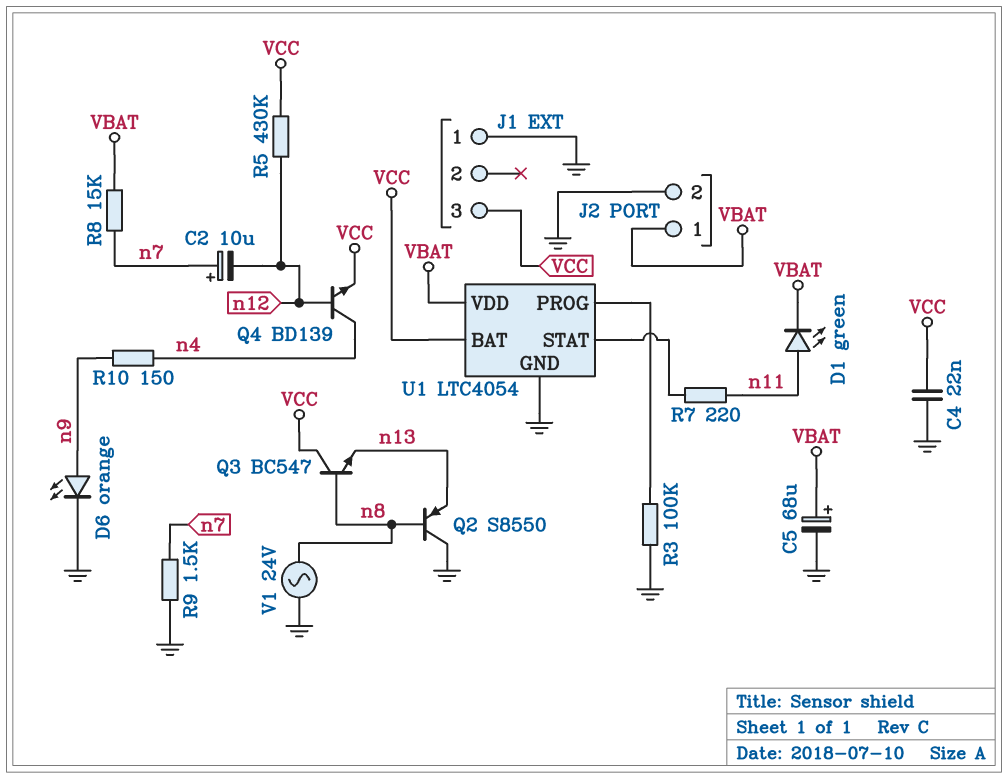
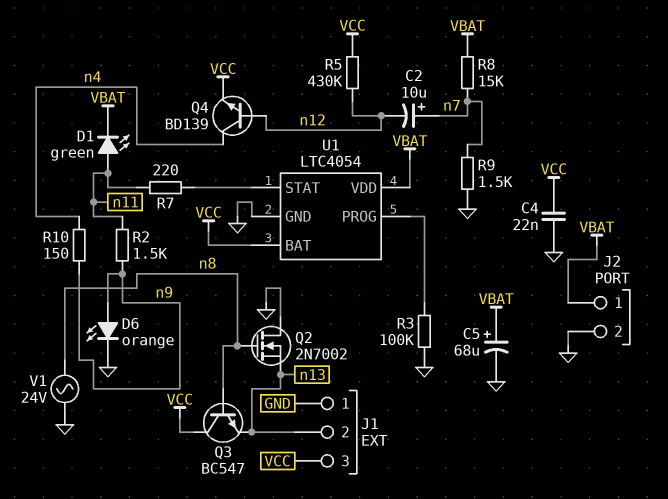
J1 pin 2: none -> n13
Q2: PNP S8550 (B n8, C GND, E n13) -> NMOS 2N7002 (G n8, D GND, S n13)
R2: none -> 1.5k (n9, n11)

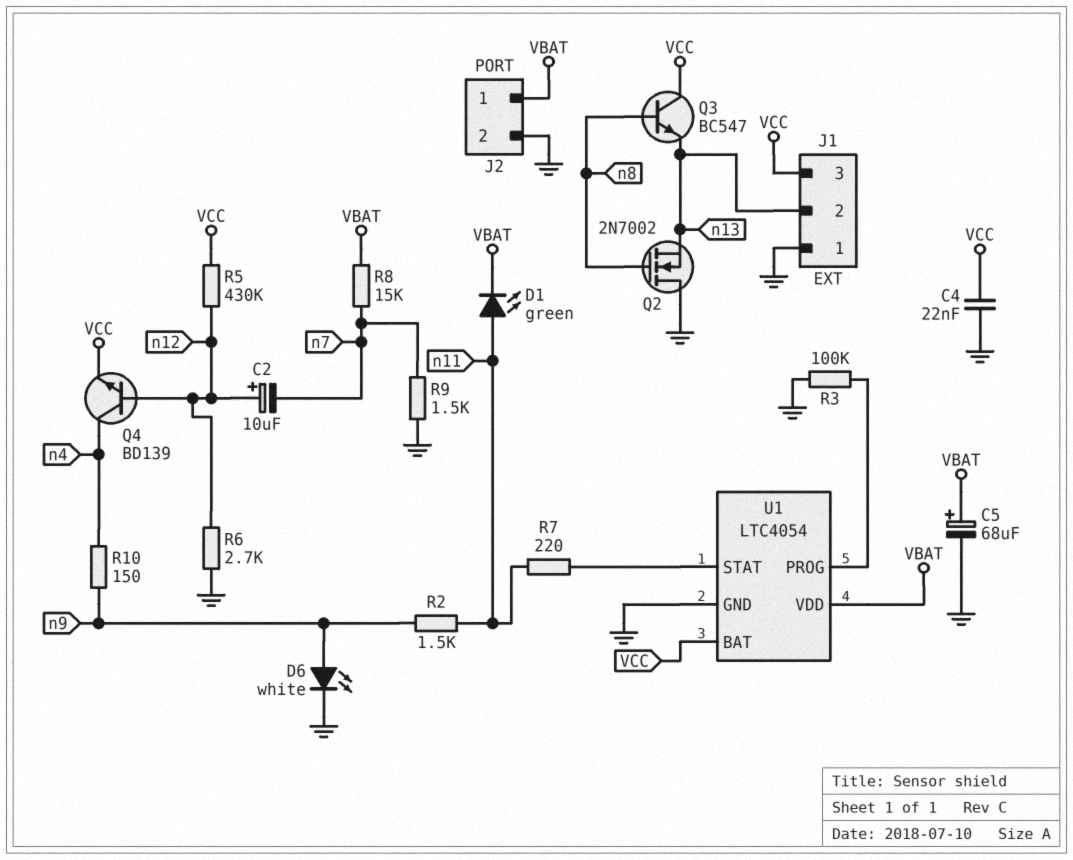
C2: 10uF (plus n7, minus n12) -> 10uF (plus n12, minus n7)
D6: LED orange (A n9, K GND) -> LED white (A n9, K GND)
R6: none -> 2.7k (GND, n12)
V1: AC 24V (GND, n8) -> none

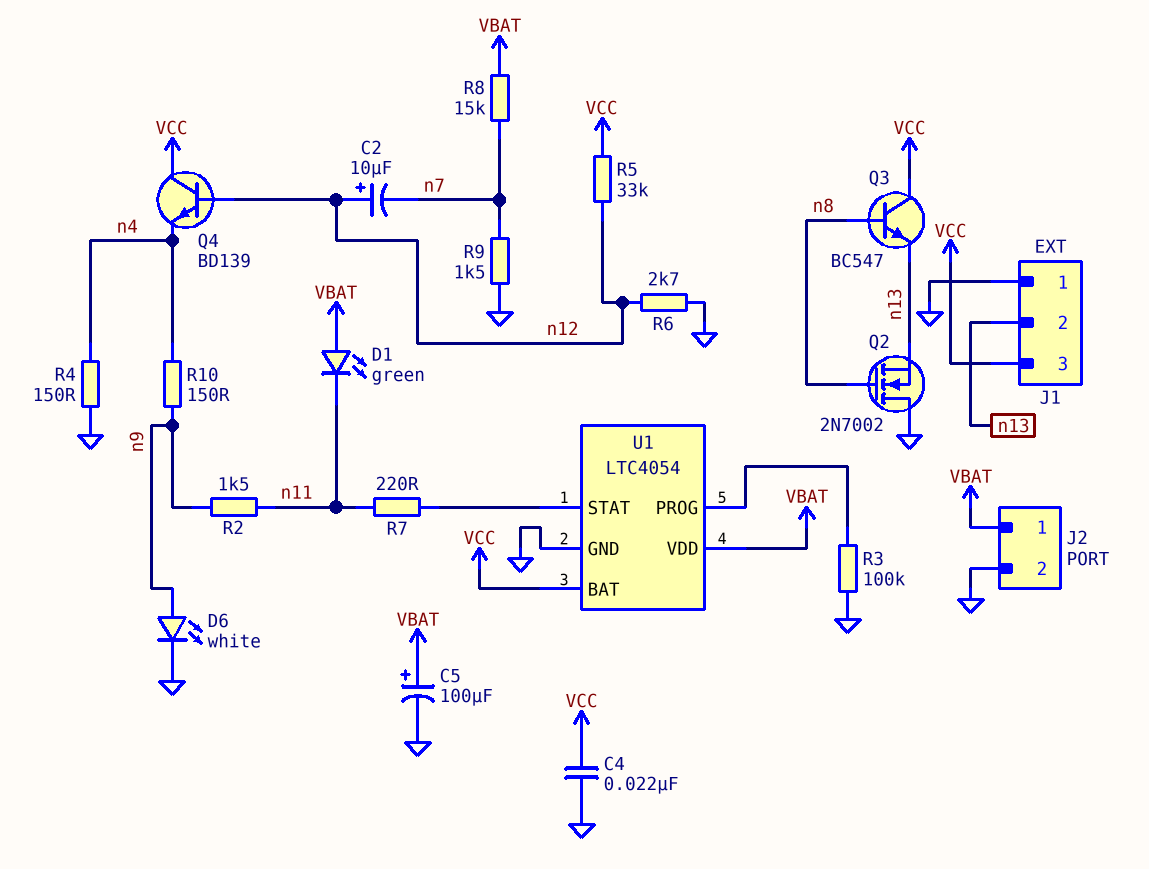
C5: 68uF (plus VBAT, minus GND) -> 100uF (plus VBAT, minus GND)
D1: LED green (A n11, K VBAT) -> LED green (A VBAT, K n11)
Q4: NPN BD139 (B n12, C n4, E VCC) -> NPN BD139 (B n12, C VCC, E n4)
R4: none -> 150 (GND, n4)
R5: 430k (VCC, n12) -> 33k (VCC, n12)

